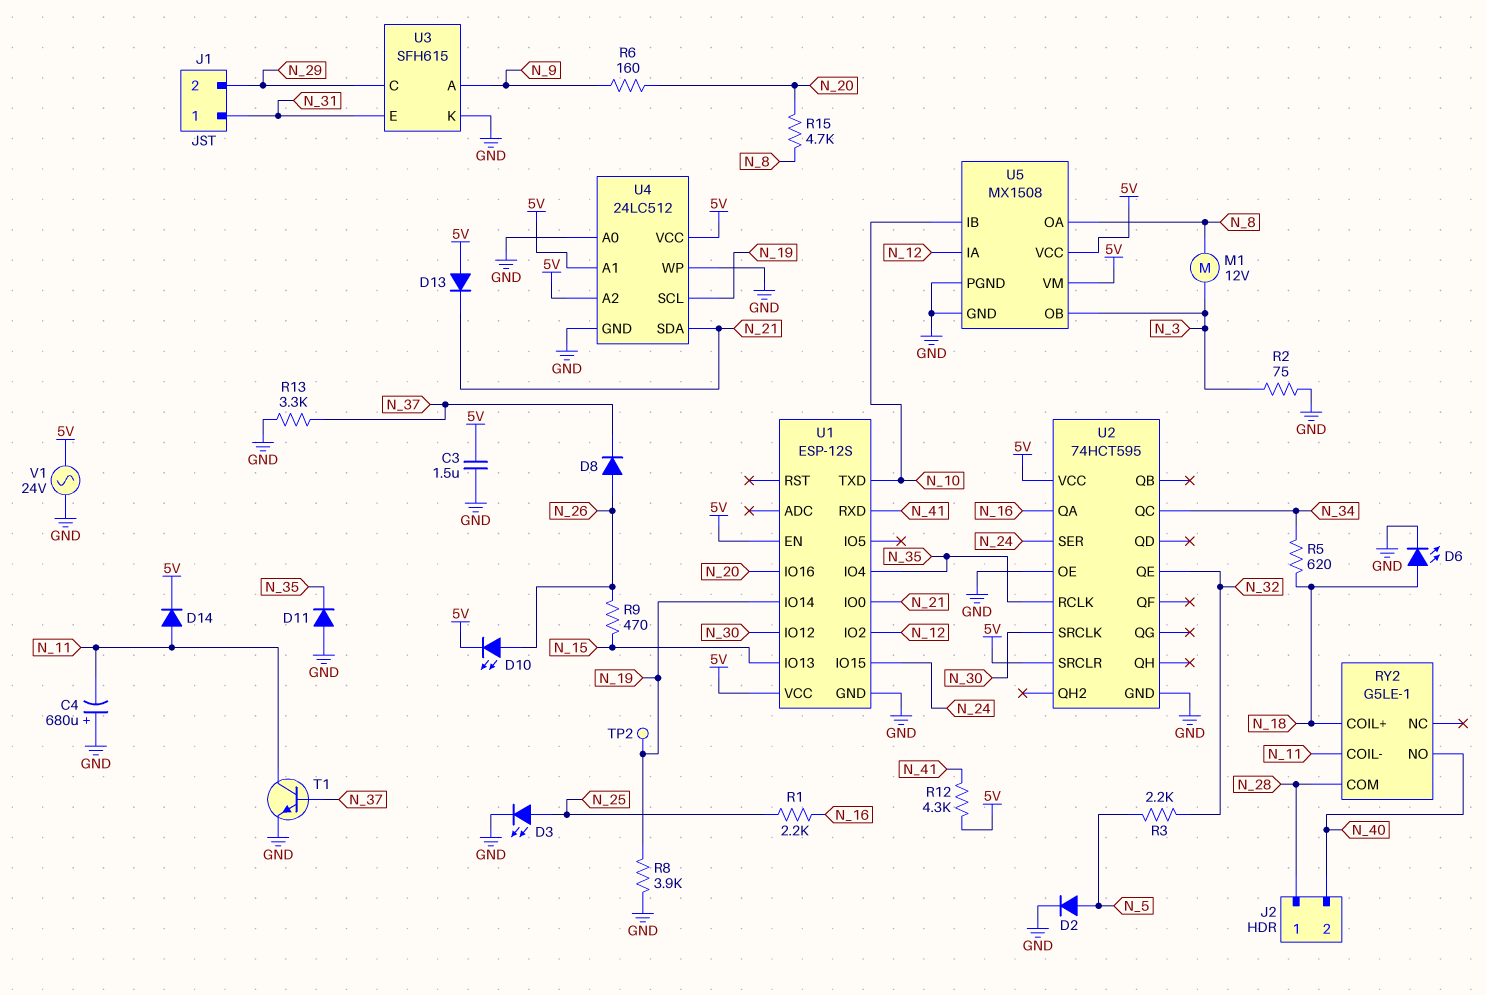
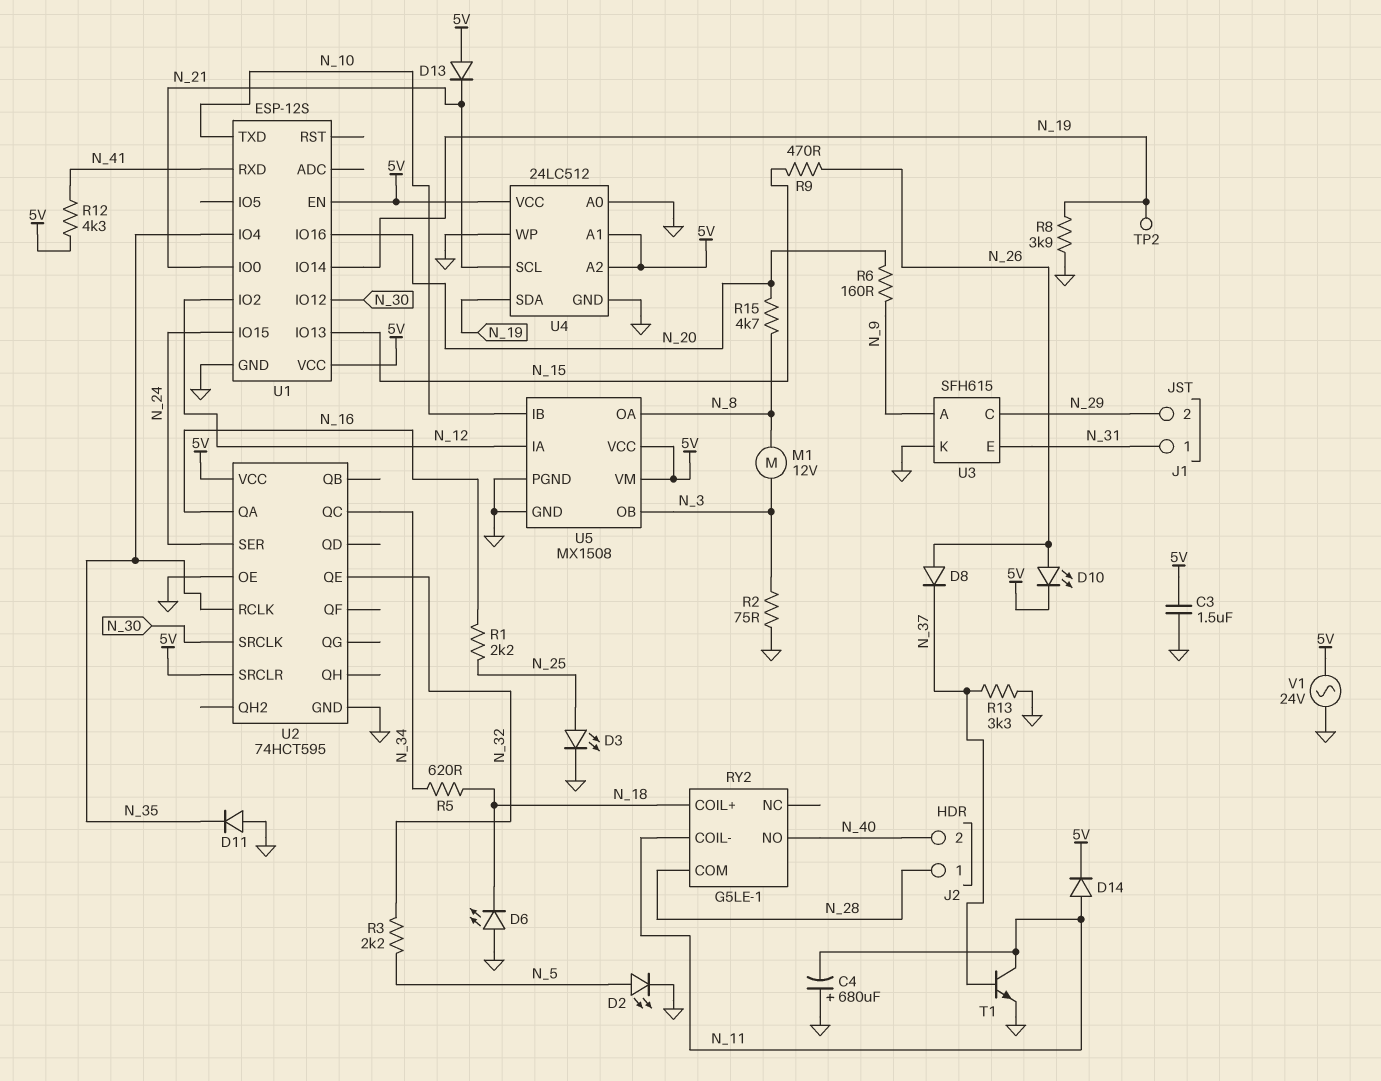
D2: diode (A N_5, K GND) -> LED (A N_5, K GND)
D6: LED (A N_18, K GND) -> LED (A GND, K N_18)
U4 pin SCL: N_19 -> N_21
U4 pin SDA: N_21 -> N_19

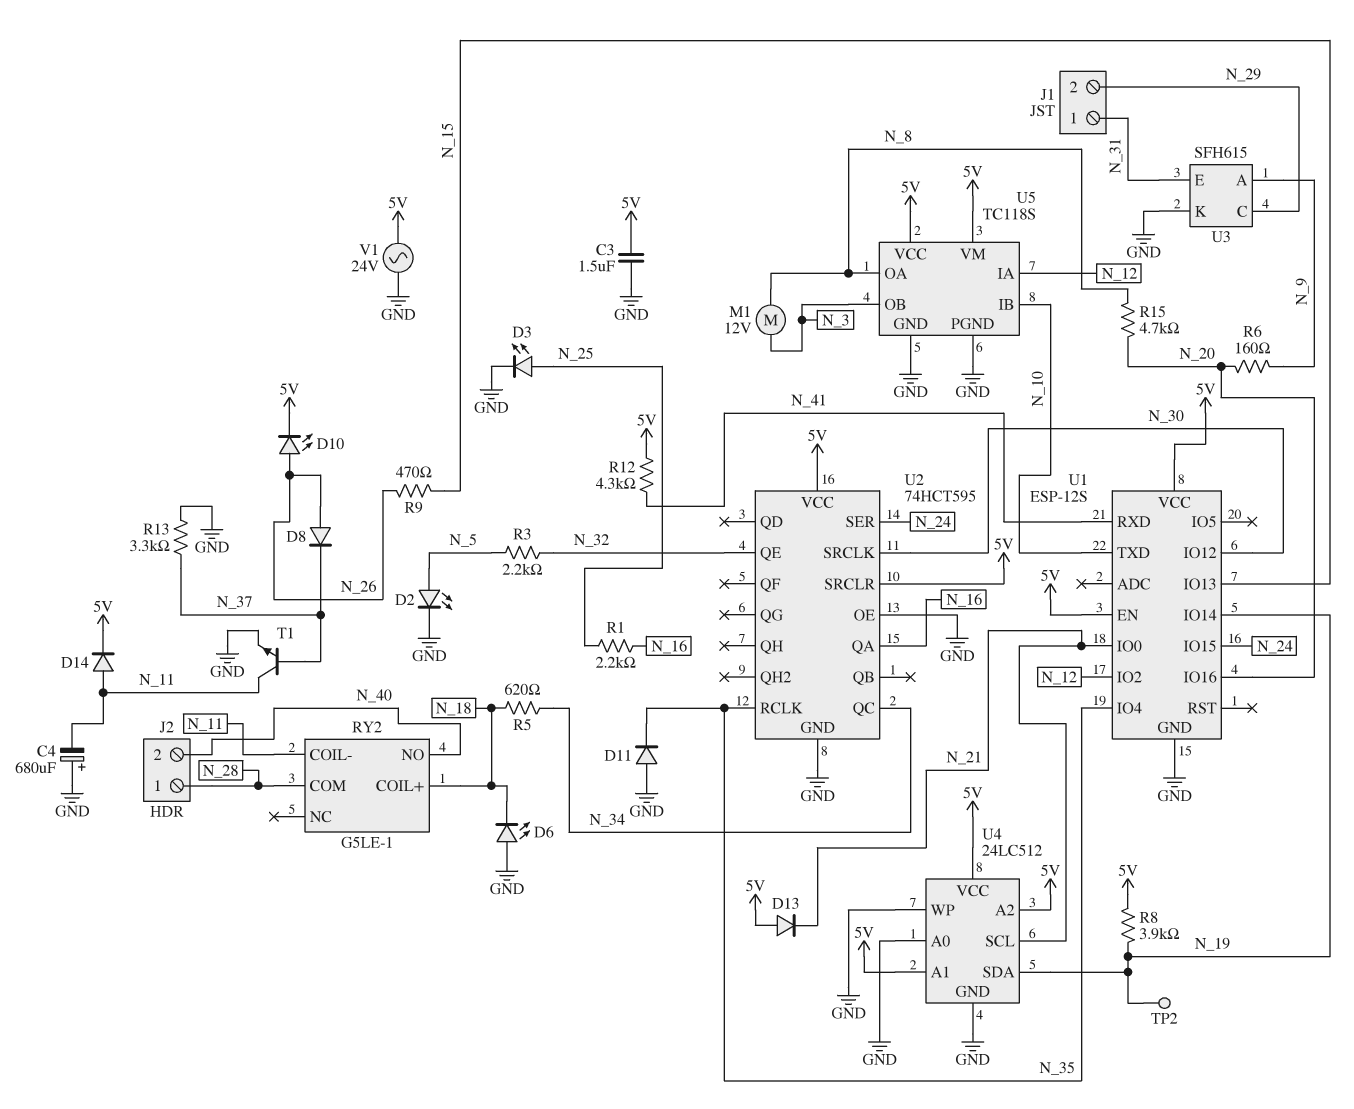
R2: 75 (GND, N_3) -> none
R8: 3.9k (GND, N_19) -> 3.9k (5V, N_19)
U5: MX1508 -> TC118S

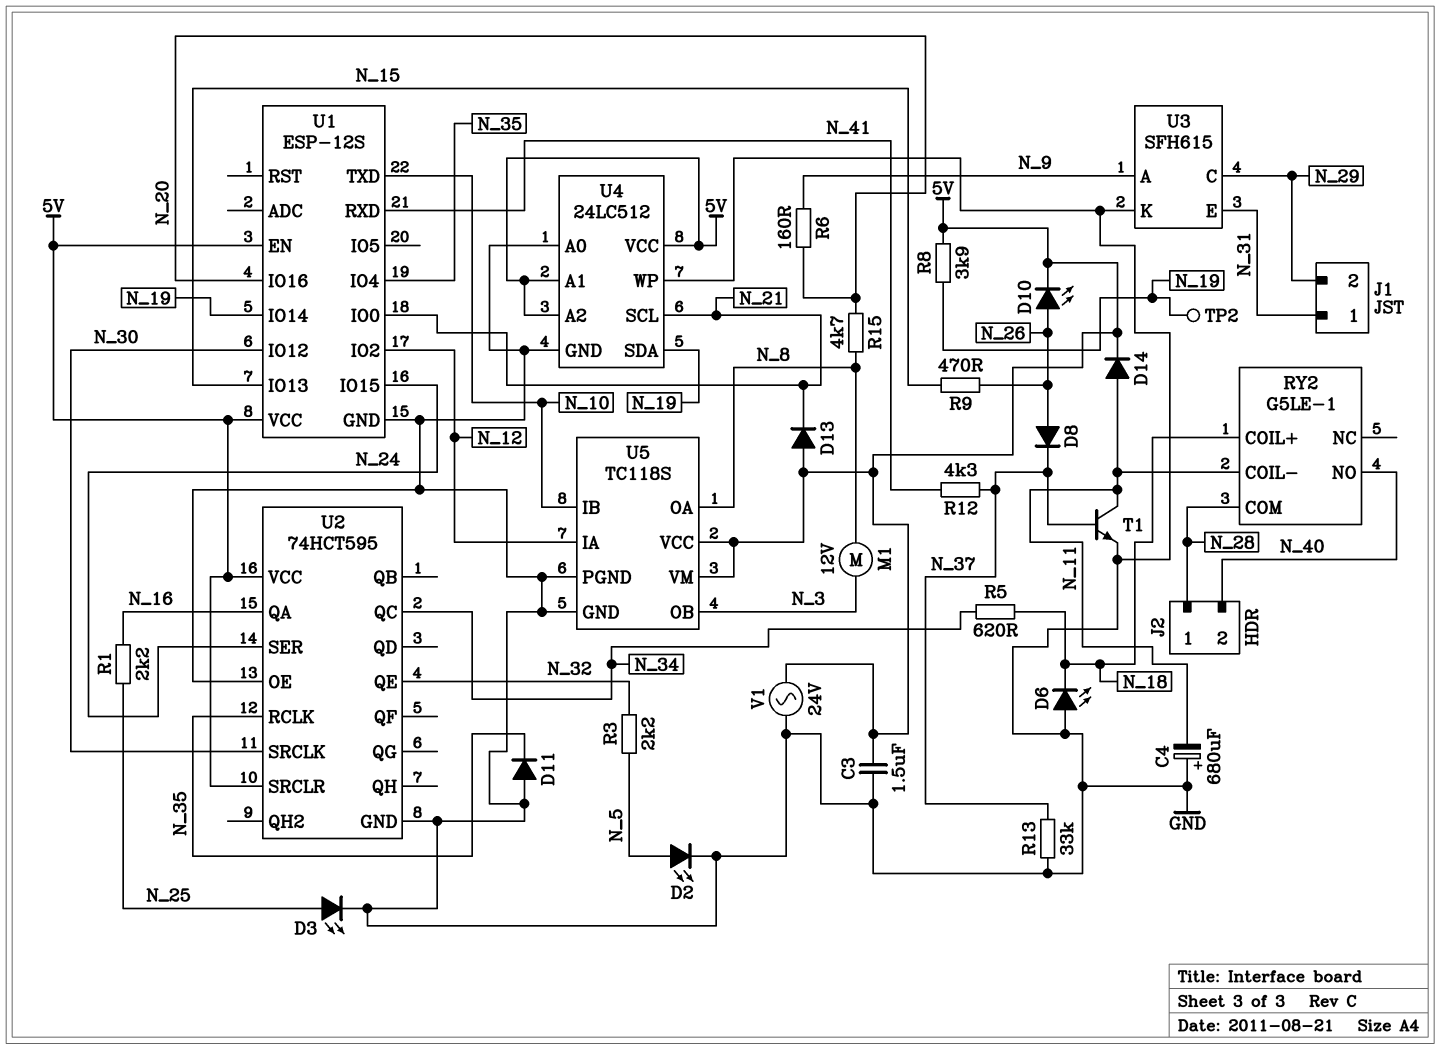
R12: 4.3k (5V, N_41) -> 4.3k (N_37, N_41)
R13: 3.3k (GND, N_37) -> 33k (GND, N_37)

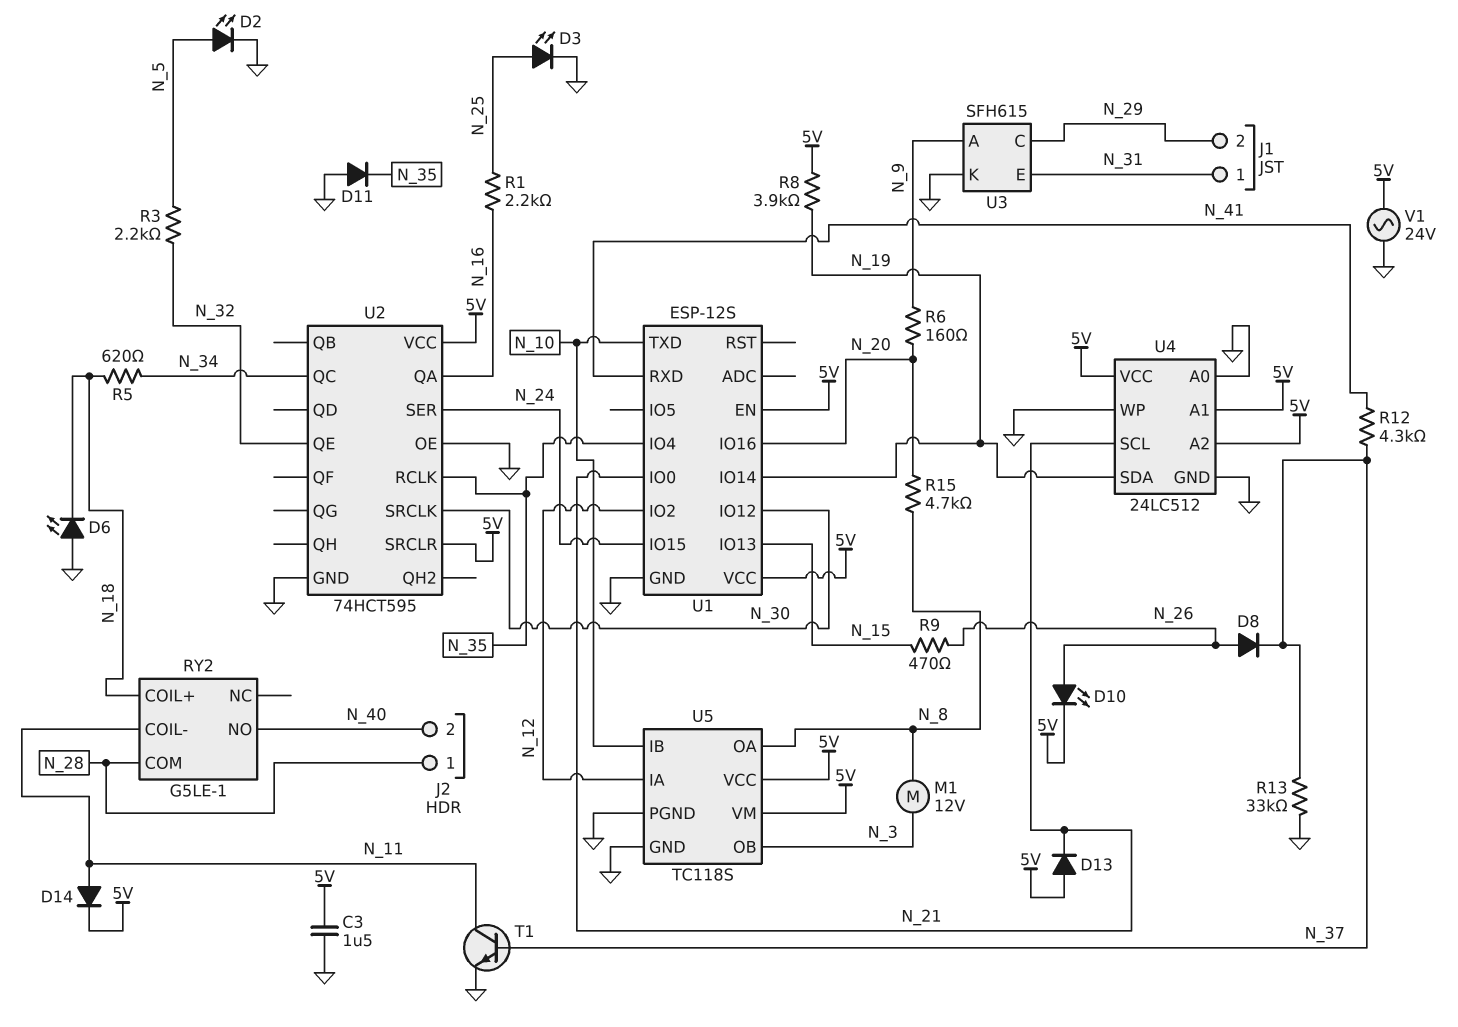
C4: 680uF (plus GND, minus N_11) -> none
TP2: test point (N_19) -> none

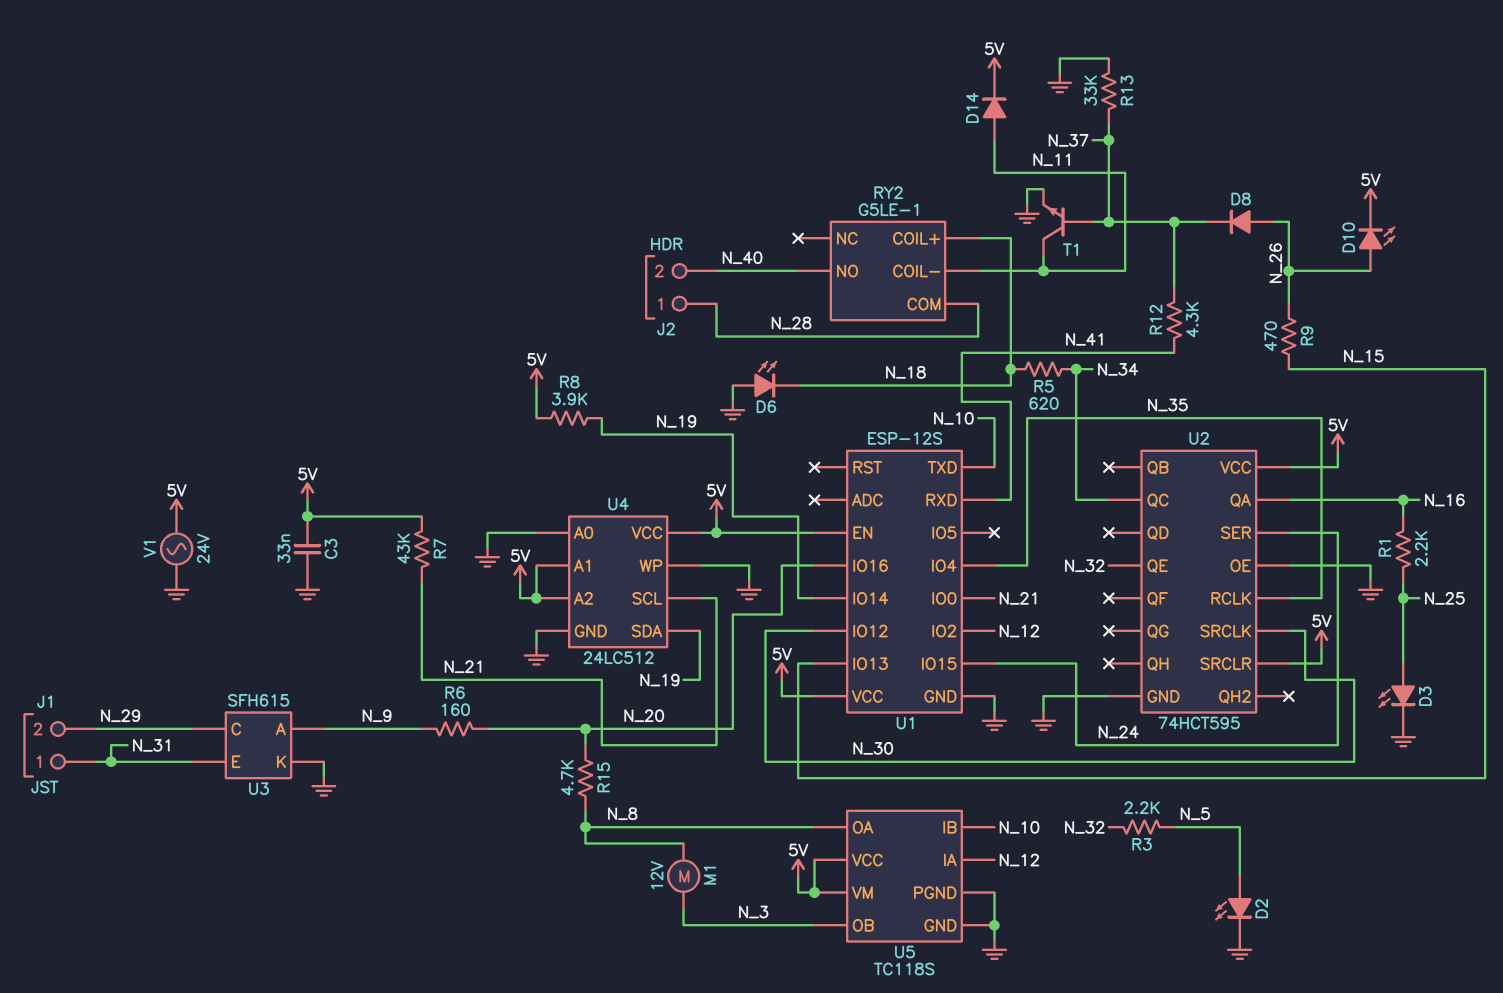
C3: 1.5uF (5V, GND) -> 33nF (5V, GND)
D11: diode (A GND, K N_35) -> none
D13: diode (A 5V, K N_21) -> none
R7: none -> 43k (5V, N_21)

